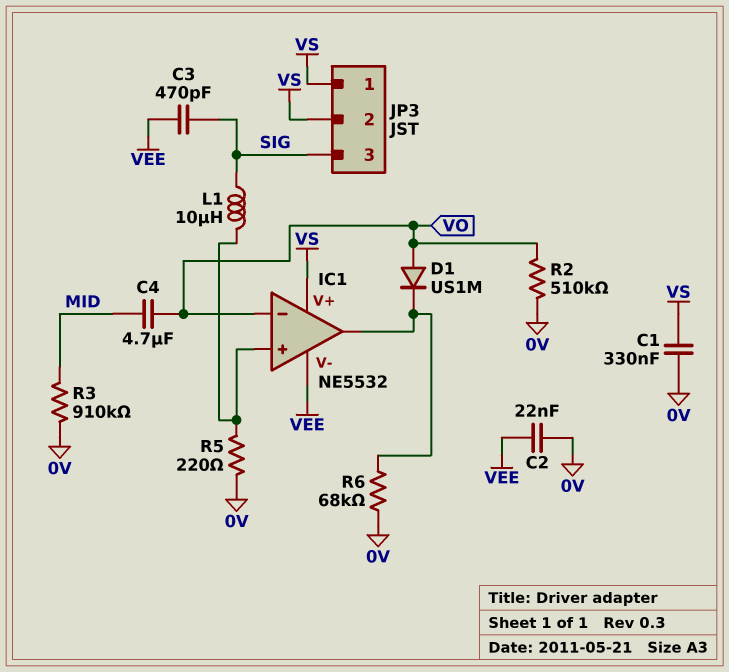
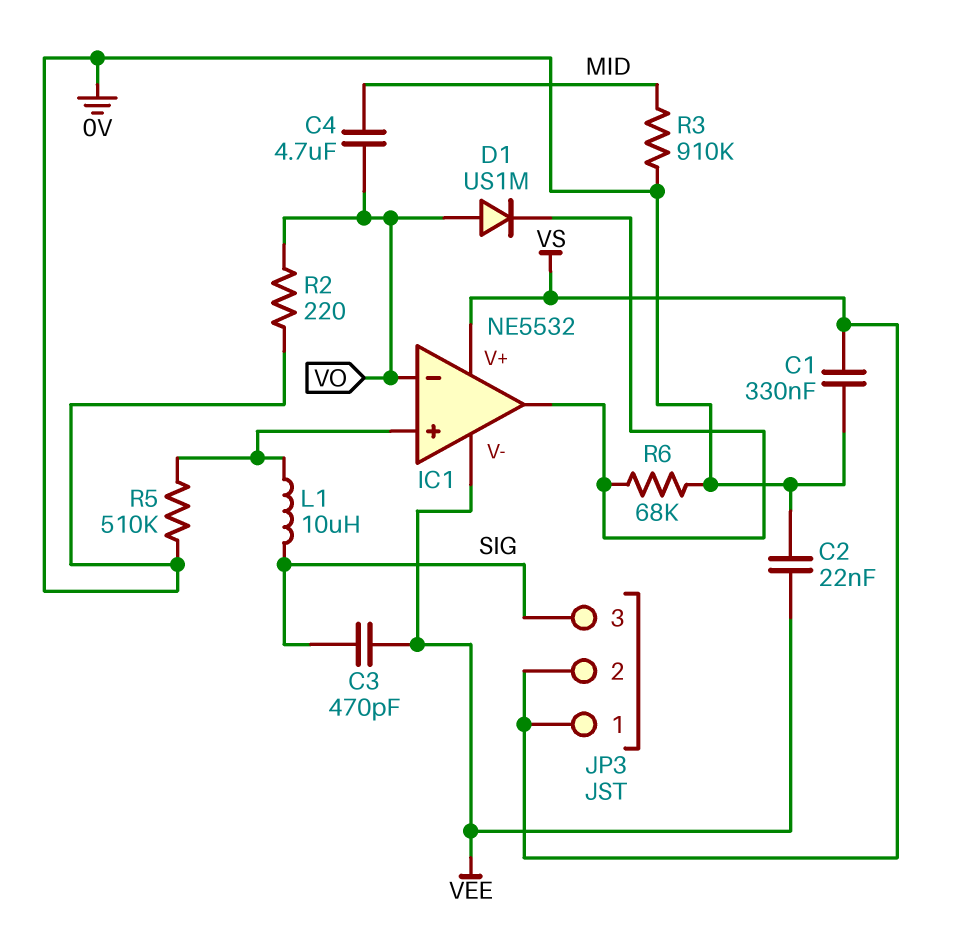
R2: 510k (0V, VO) -> 220 (0V, VO)
R5: 220 (0V, IC1/in+) -> 510k (0V, IC1/in+)

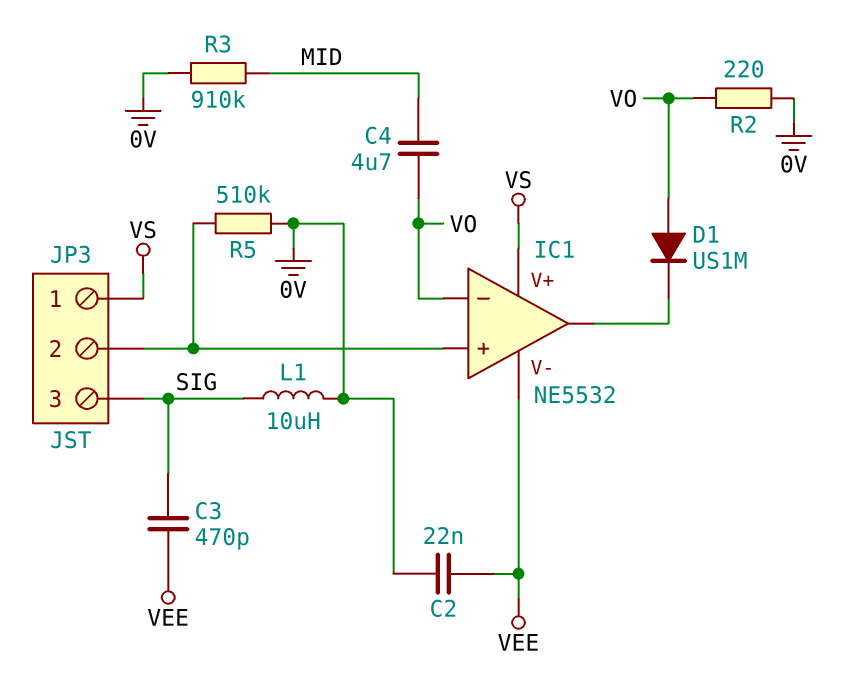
C1: 330nF (0V, VS) -> none
JP3 pin 2: VS -> IC1/in+
L1: 10uH (IC1/in+, SIG) -> 10uH (0V, SIG)
R6: 68k (0V, IC1/out) -> none

